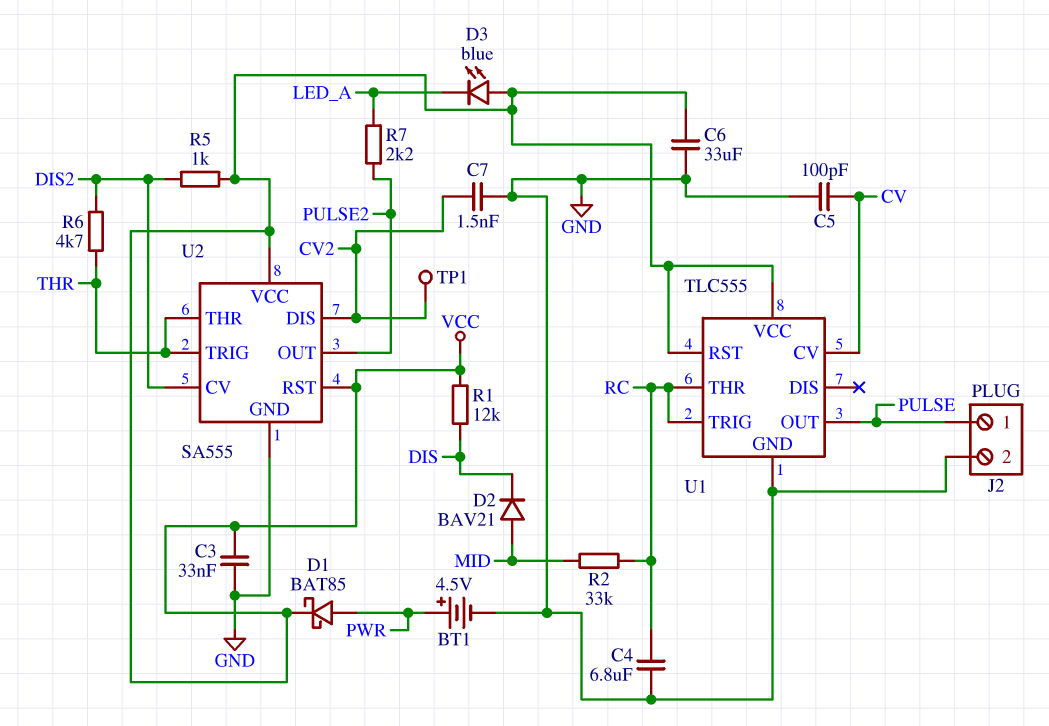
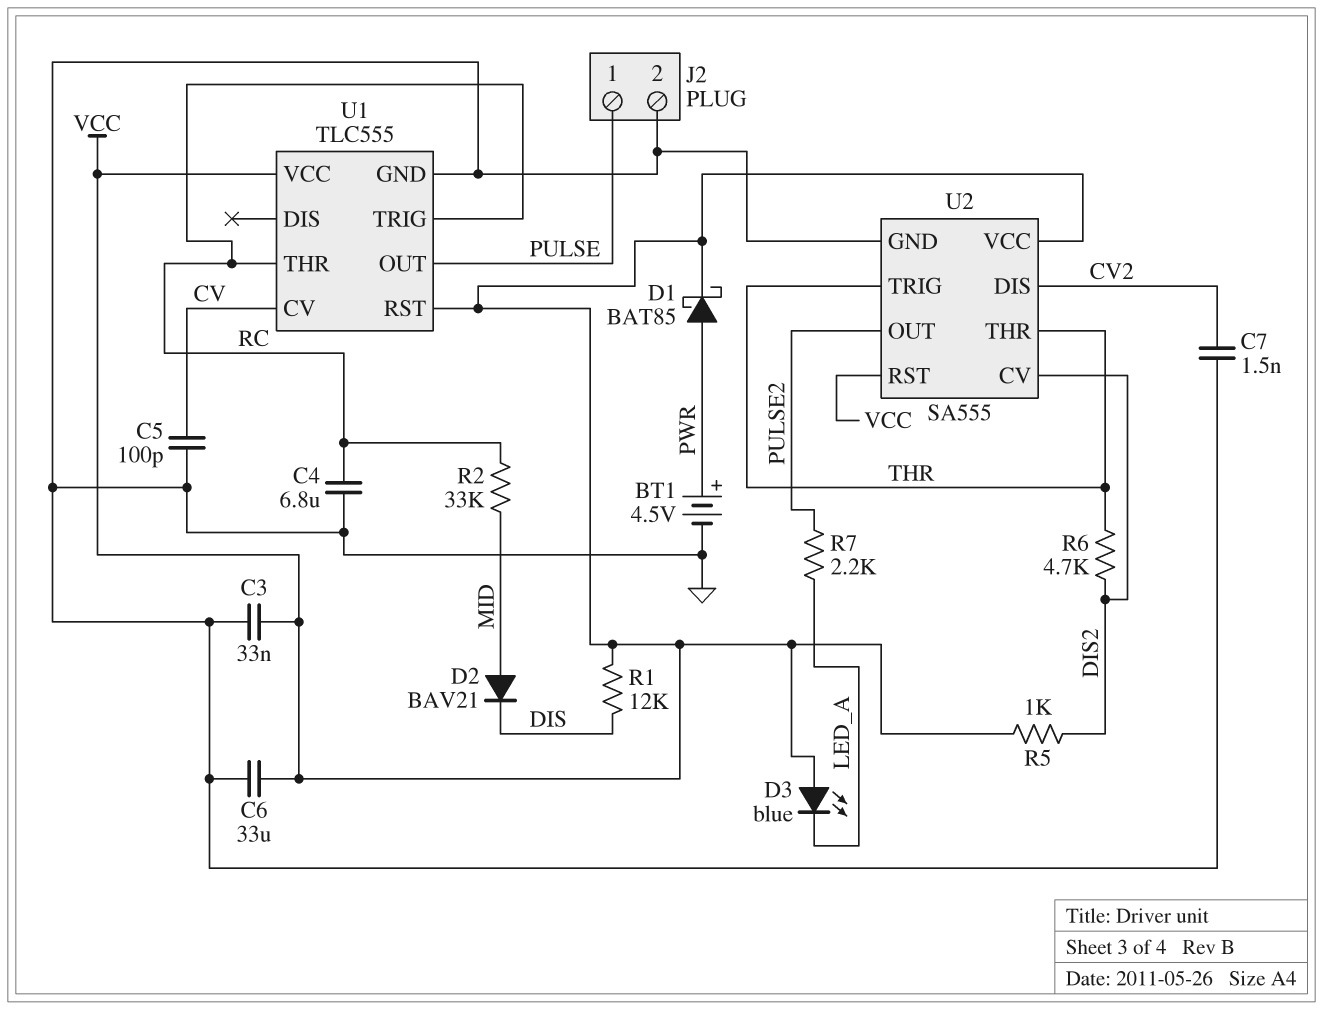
TP1: test point (CV2) -> none

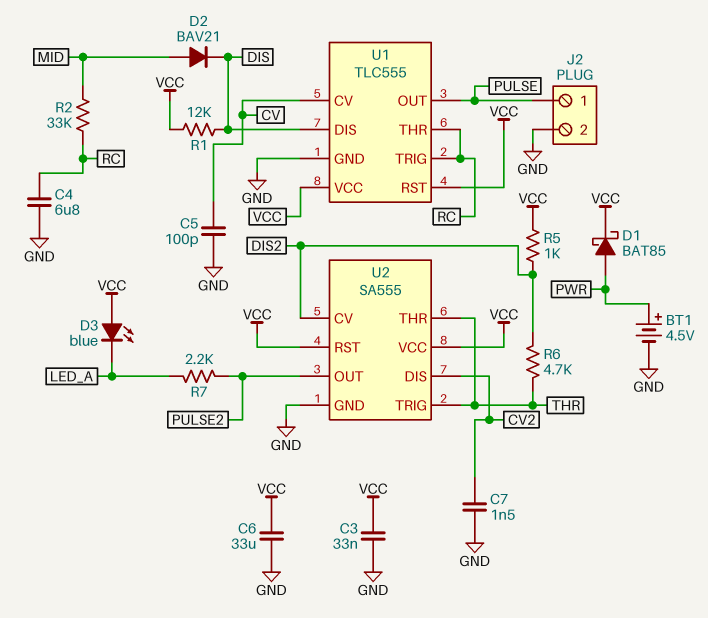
U1 pin DIS: none -> DIS

